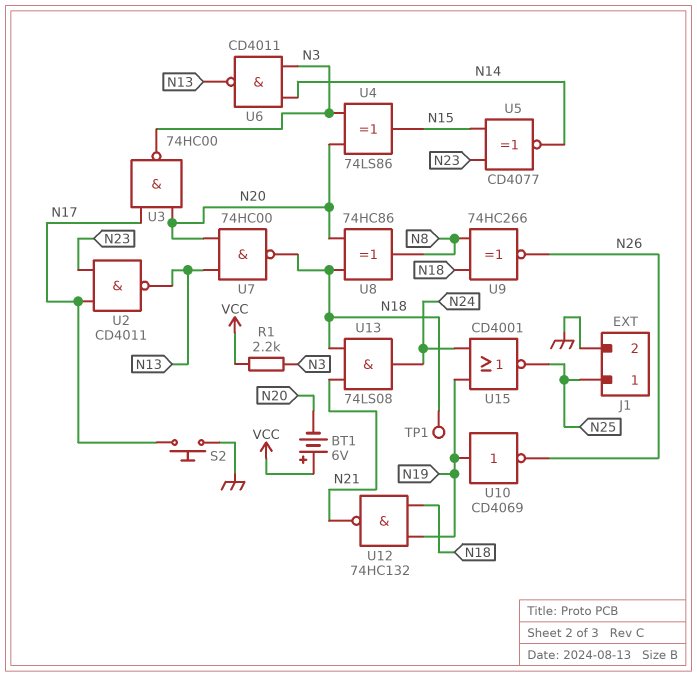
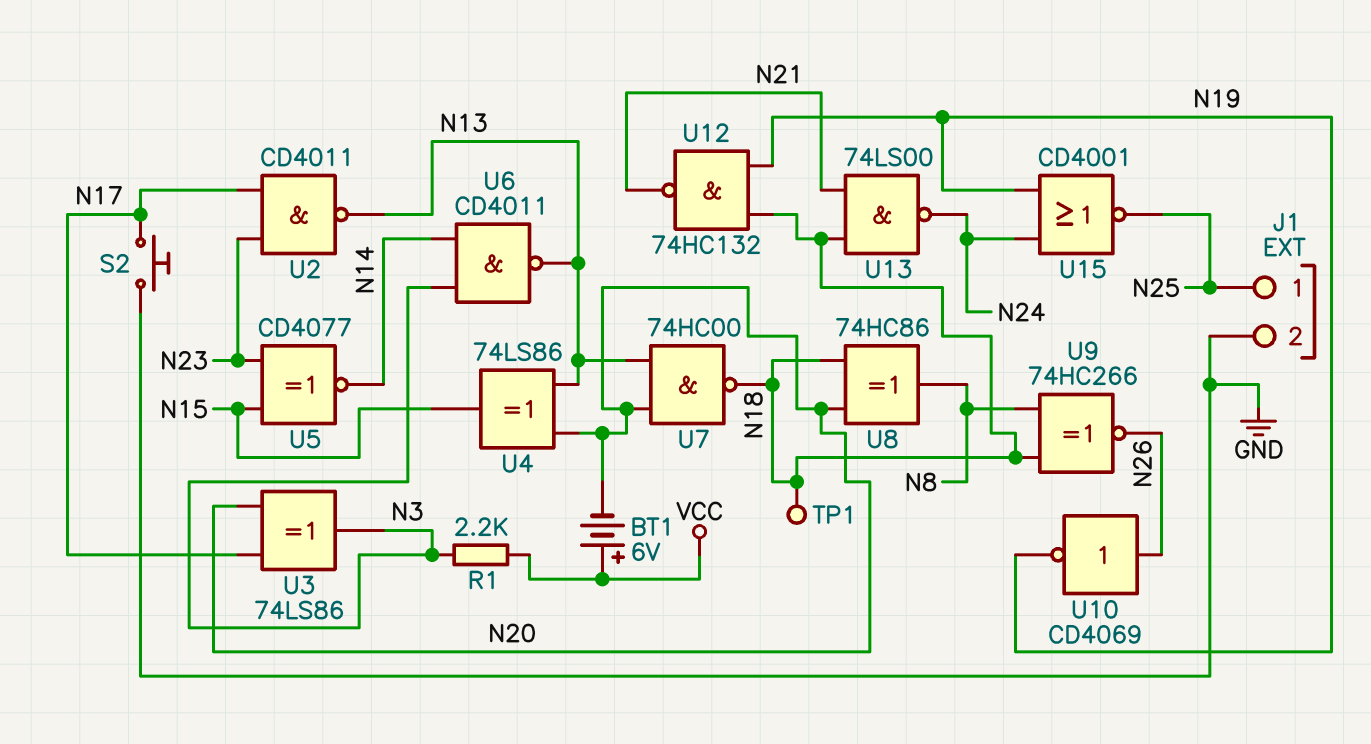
U3: NAND 74HC00 (in N17, in N20, out N3) -> XOR 74LS86 (in N17, in N20, out N3)
U4: XOR 74LS86 (in N3, in N20, out N15) -> XOR 74LS86 (in N13, in N20, out N15)
U10: NOT CD4069 (in N19, out N26) -> NOT CD4069 (in N26, out N19)
U13: AND 74LS08 (in N18, in N21, out N24) -> NAND 74LS00 (in N18, in N21, out N24)

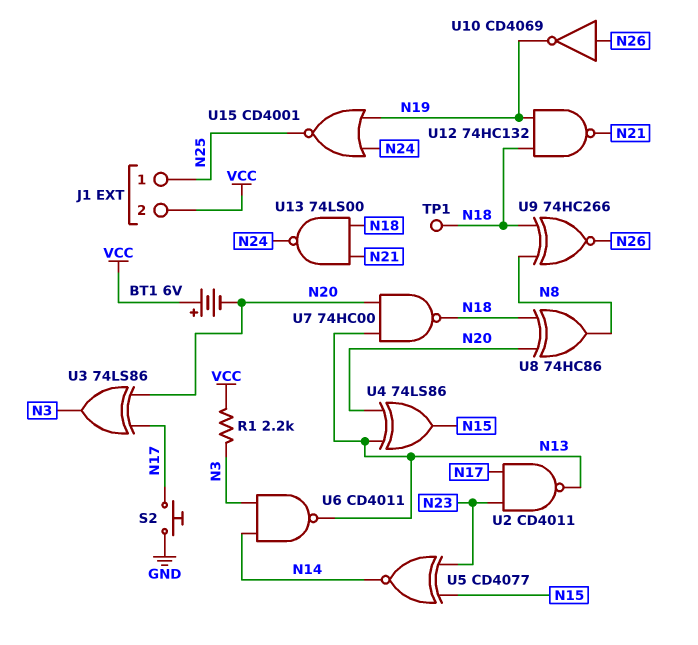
J1 pin 2: GND -> VCC

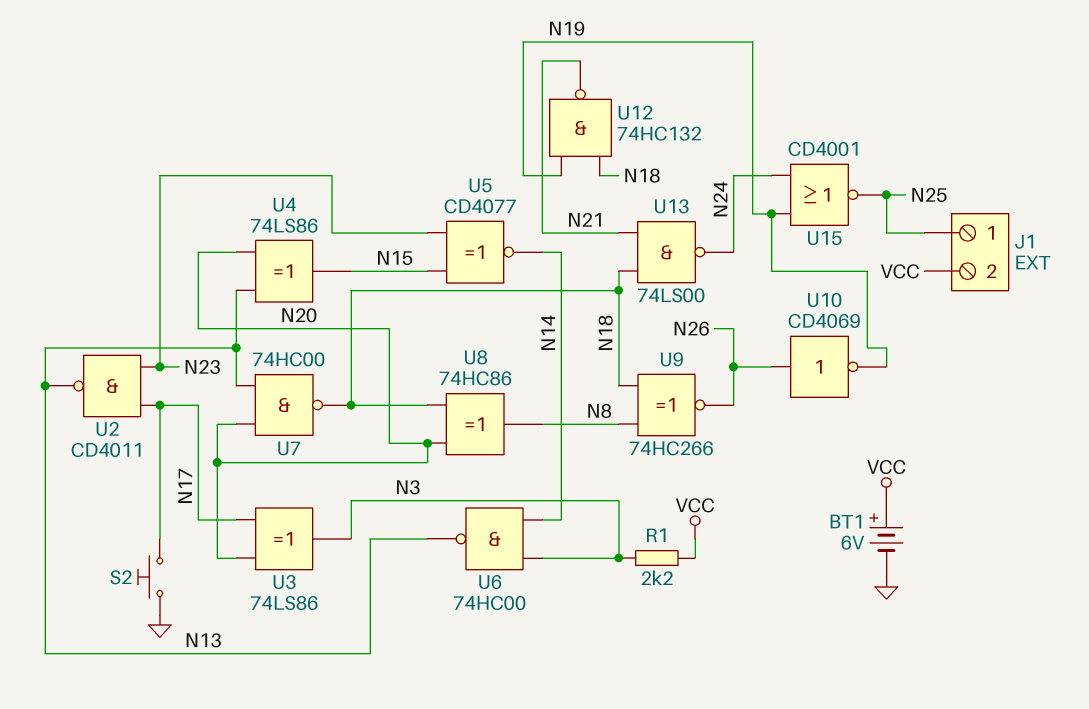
BT1: 6V (plus VCC, minus N20) -> 6V (plus VCC, minus GND)
TP1: test point (N18) -> none
U6: NAND CD4011 (in N3, in N14, out N13) -> NAND 74HC00 (in N3, in N14, out N13)

